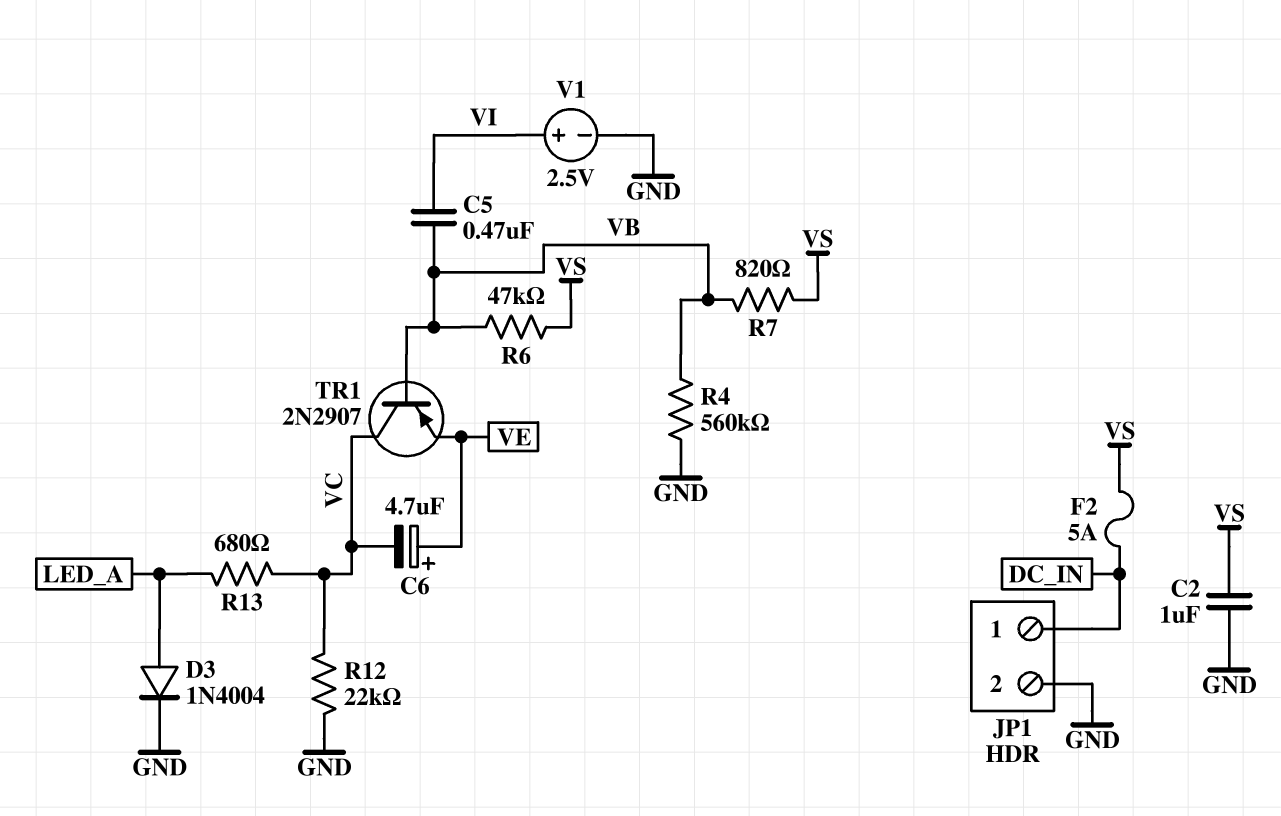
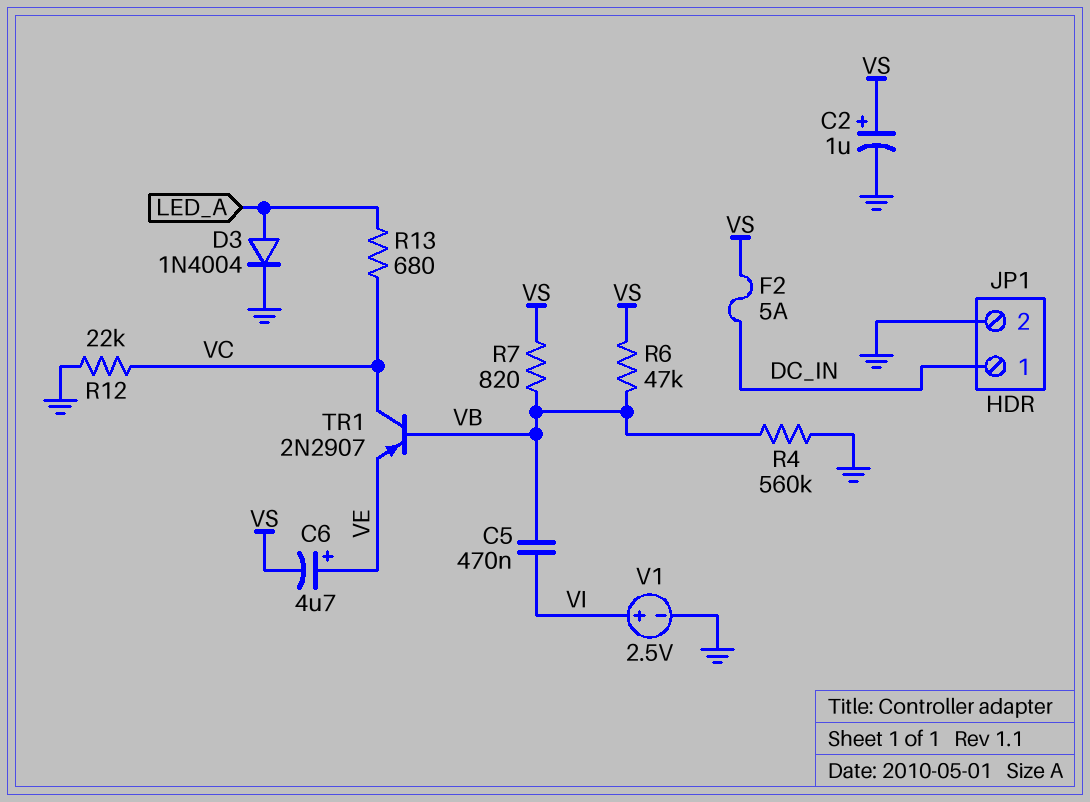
C2: 1uF (GND, VS) -> 1uF (plus VS, minus GND)
C6: 4.7uF (plus VE, minus VC) -> 4.7uF (plus VE, minus VS)

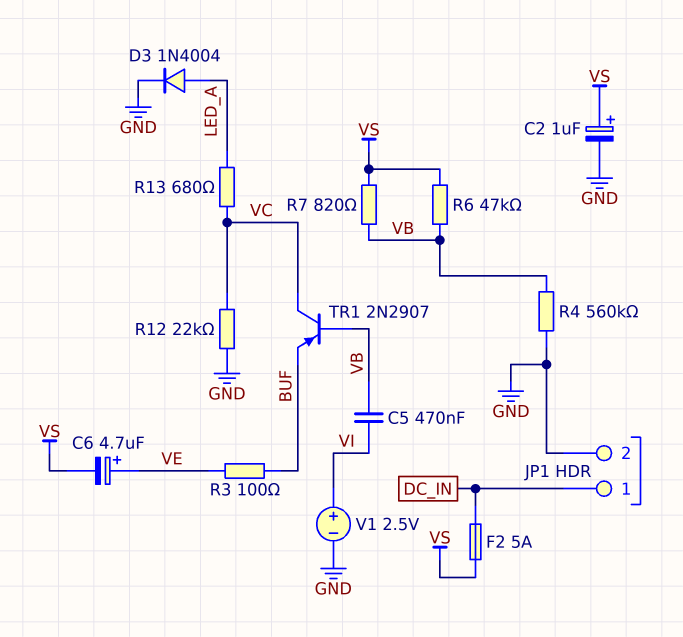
R3: none -> 100 (BUF, VE)
TR1: PNP 2N2907 (B VB, C VC, E VE) -> PNP 2N2907 (B VB, C VC, E BUF)

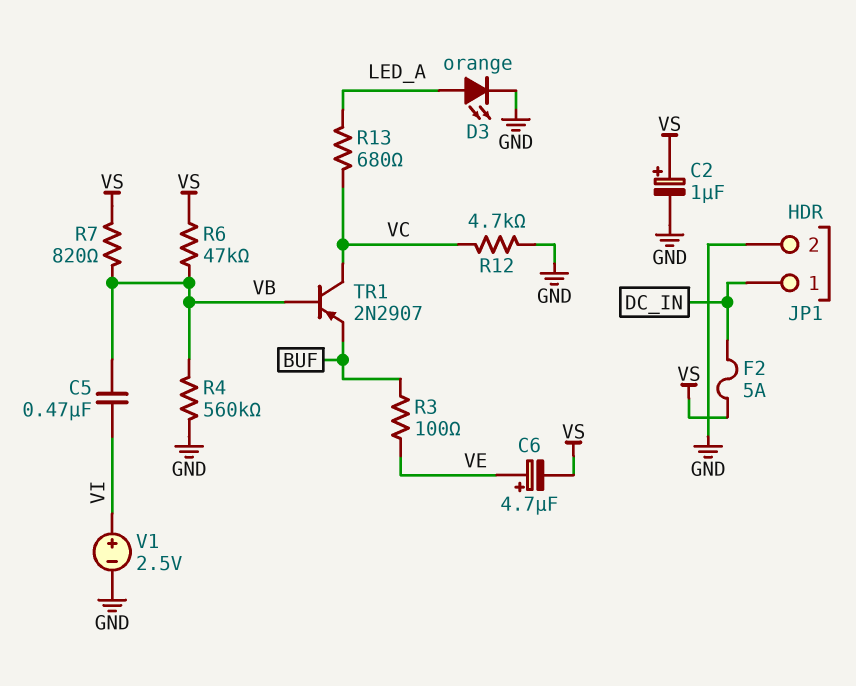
D3: diode 1N4004 (A LED_A, K GND) -> LED orange (A LED_A, K GND)
R12: 22k (GND, VC) -> 4.7k (GND, VC)

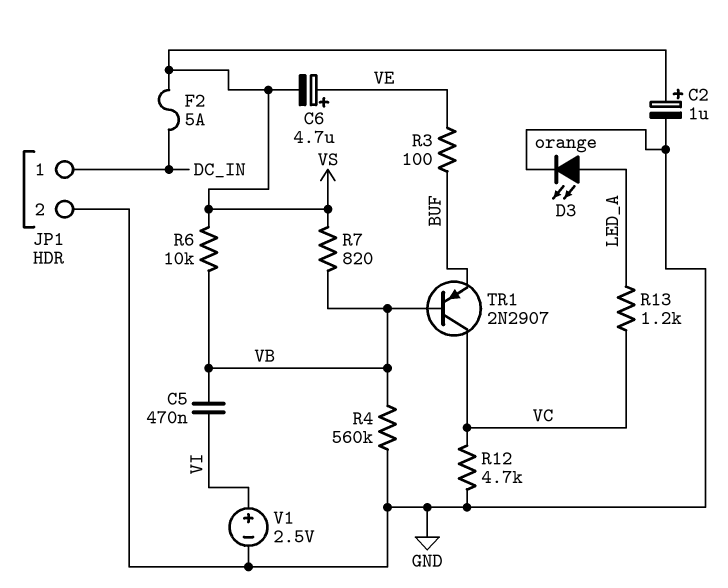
R6: 47k (VB, VS) -> 10k (VB, VS)
R13: 680 (LED_A, VC) -> 1.2k (LED_A, VC)

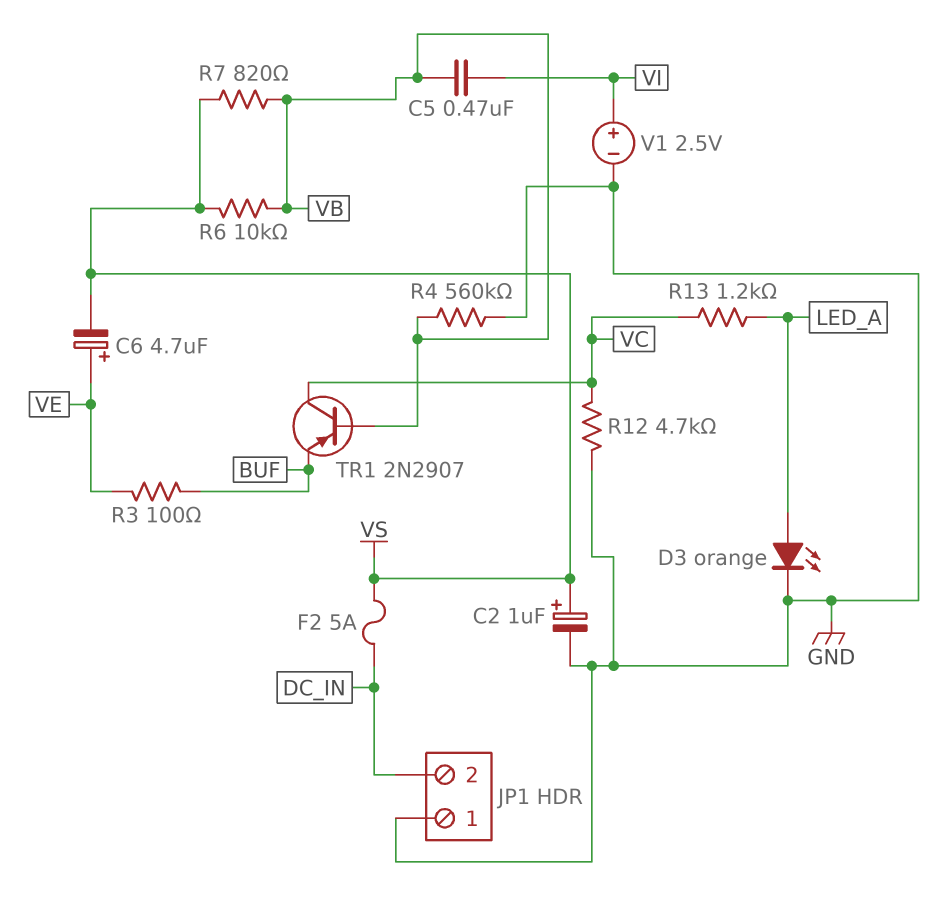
JP1 pin 1: DC_IN -> GND
JP1 pin 2: GND -> DC_IN

